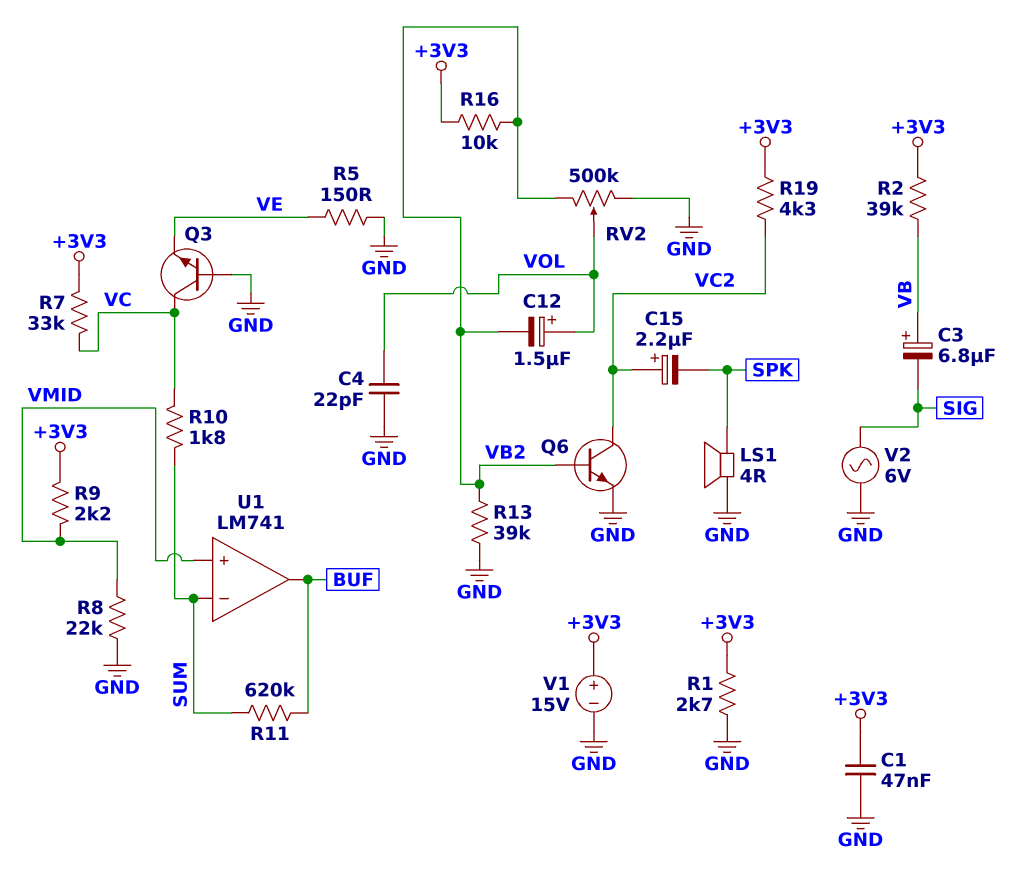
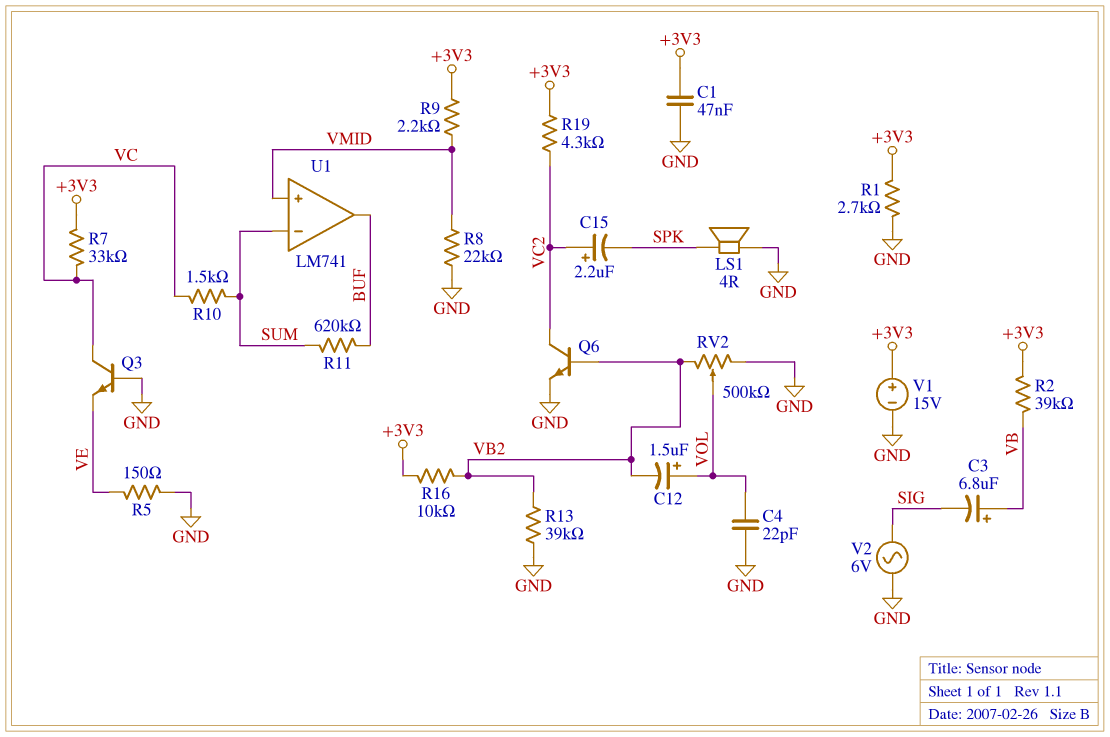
R10: 1.8k (SUM, VC) -> 1.5k (SUM, VC)

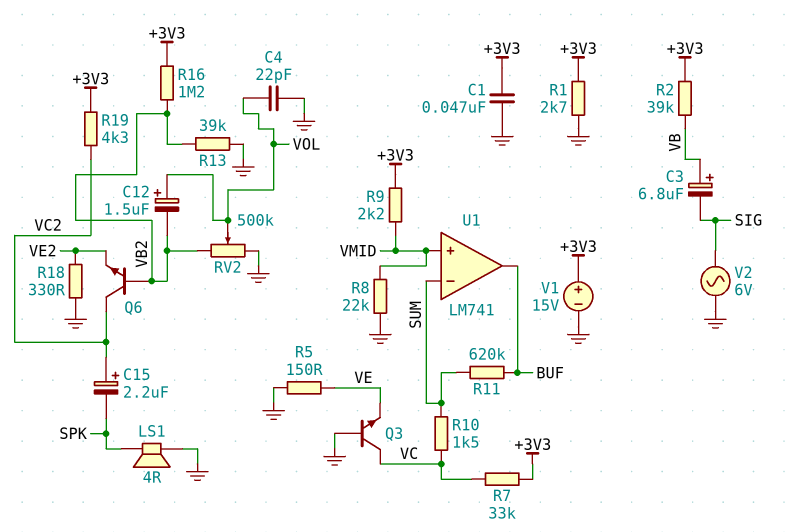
Q6: NPN (B VB2, C VC2, E GND) -> NPN (B VB2, C VC2, E VE2)
R16: 10k (+3V3, VB2) -> 1.2M (+3V3, VB2)
R18: none -> 330 (GND, VE2)

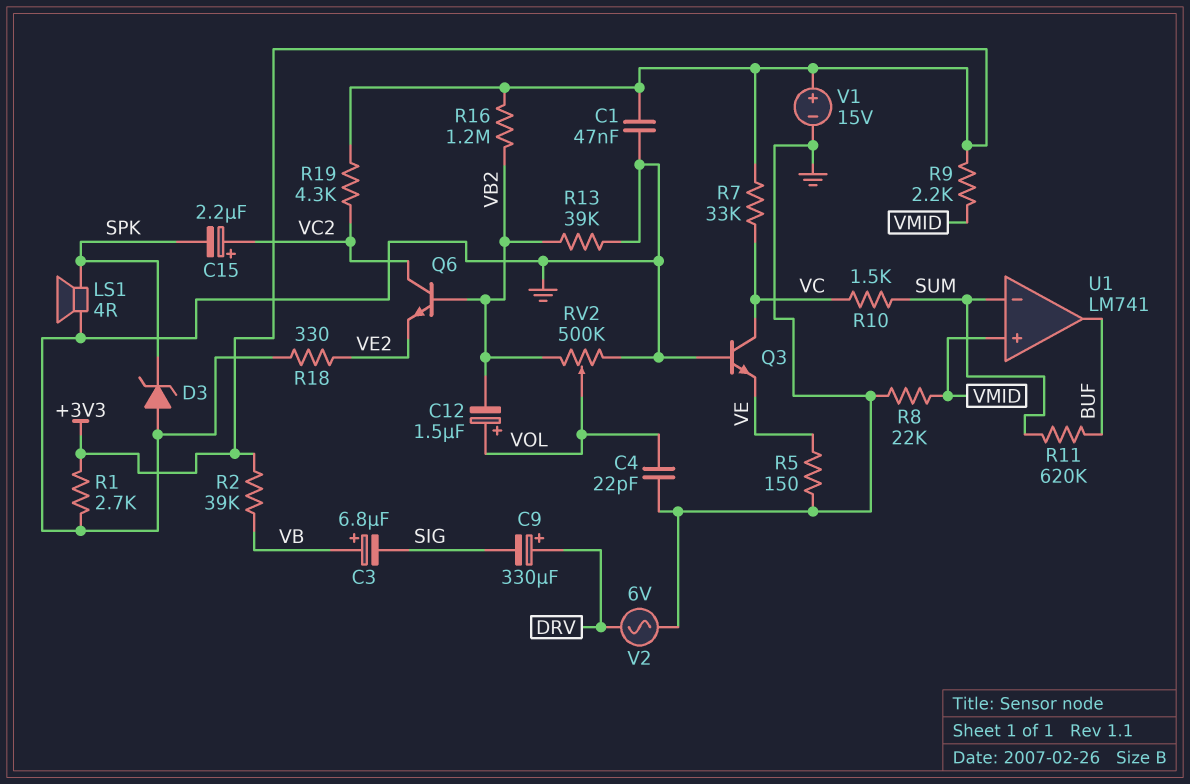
C9: none -> 330uF (plus DRV, minus SIG)
D3: none -> zener (A GND, K SPK)
V2: AC 6V (GND, SIG) -> AC 6V (DRV, GND)

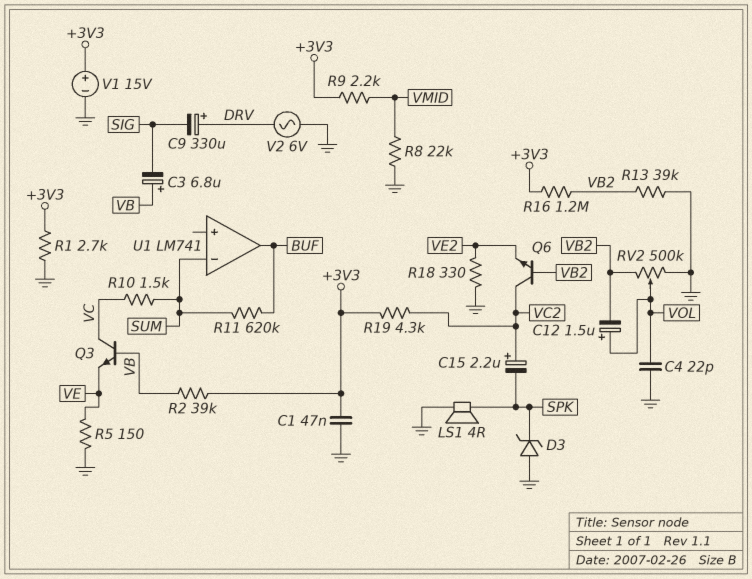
Q3: NPN (B GND, C VC, E VE) -> NPN (B VB, C VC, E VE)
R7: 33k (+3V3, VC) -> none
U1 pin in+: VMID -> none

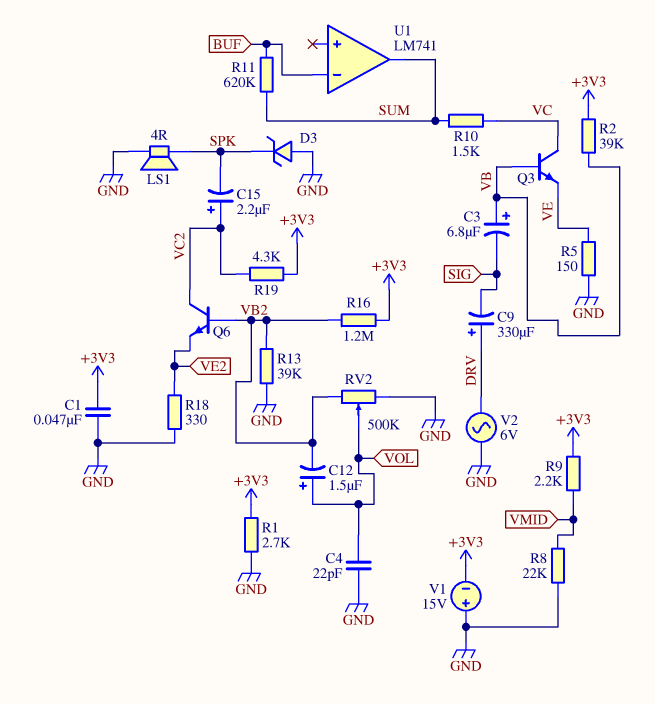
U1 pin in-: SUM -> BUF
U1 pin out: BUF -> SUM
V1: 15V (plus +3V3, minus GND) -> 15V (plus GND, minus +3V3)

